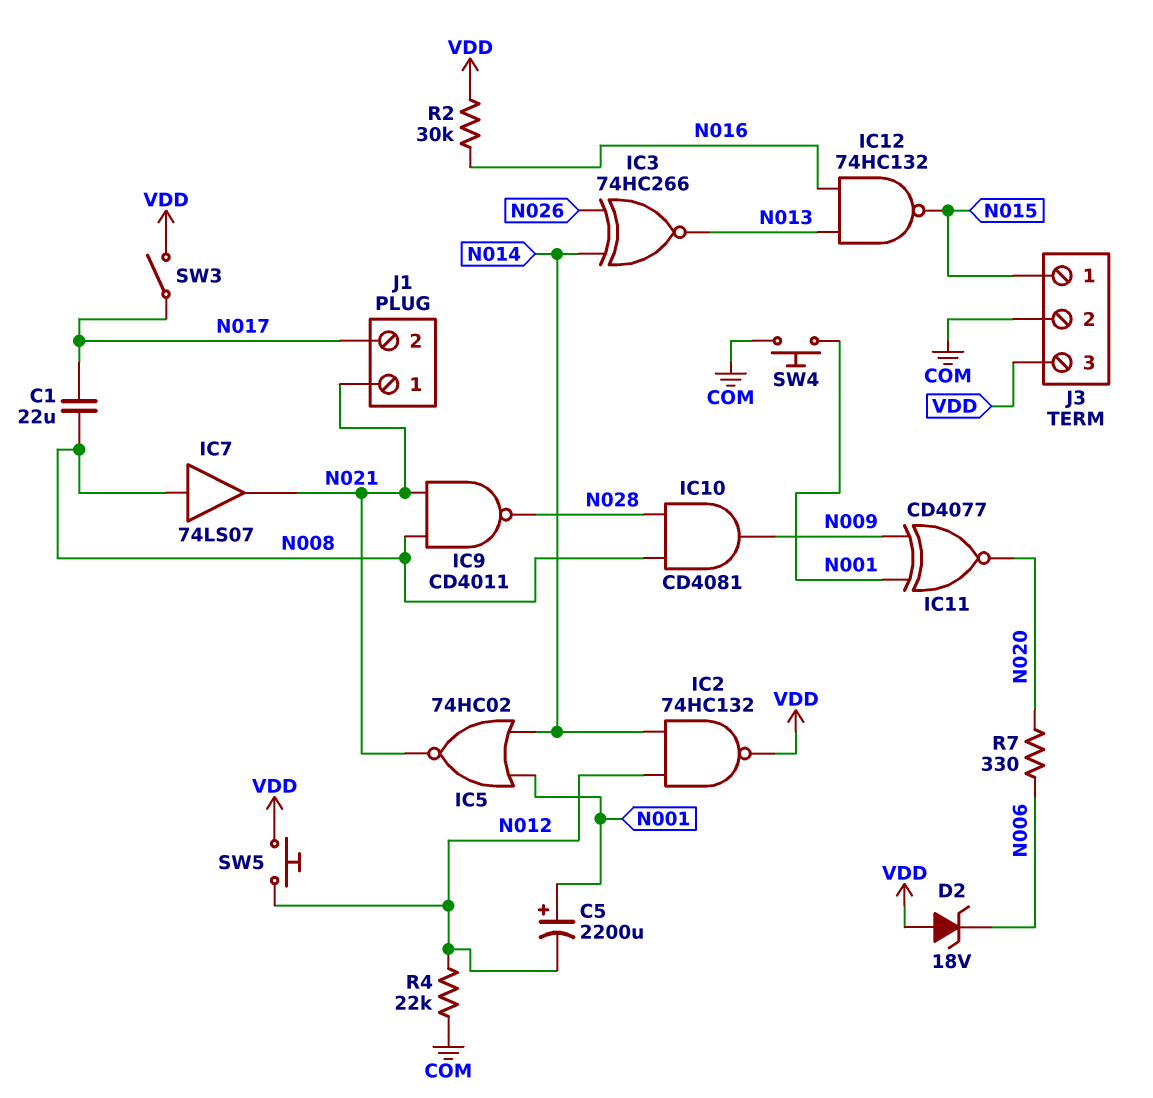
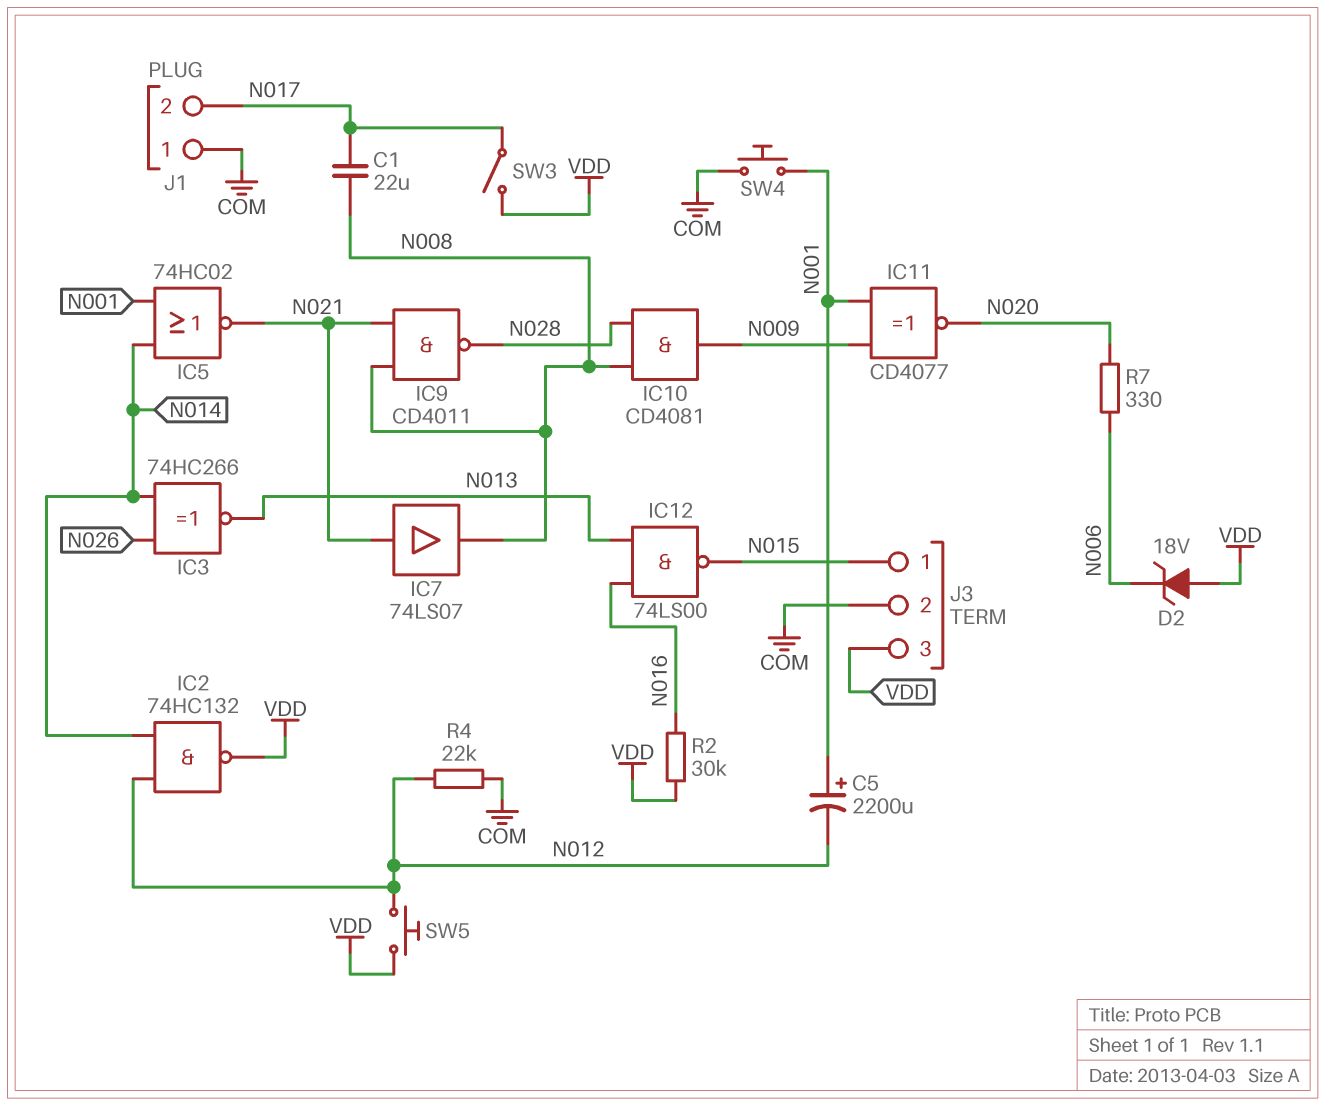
IC7: buffer 74LS07 (in N008, out N021) -> buffer 74LS07 (in N021, out N008)
IC12: NAND 74HC132 (in N013, in N016, out N015) -> NAND 74LS00 (in N013, in N016, out N015)
J1 pin 1: N021 -> COM

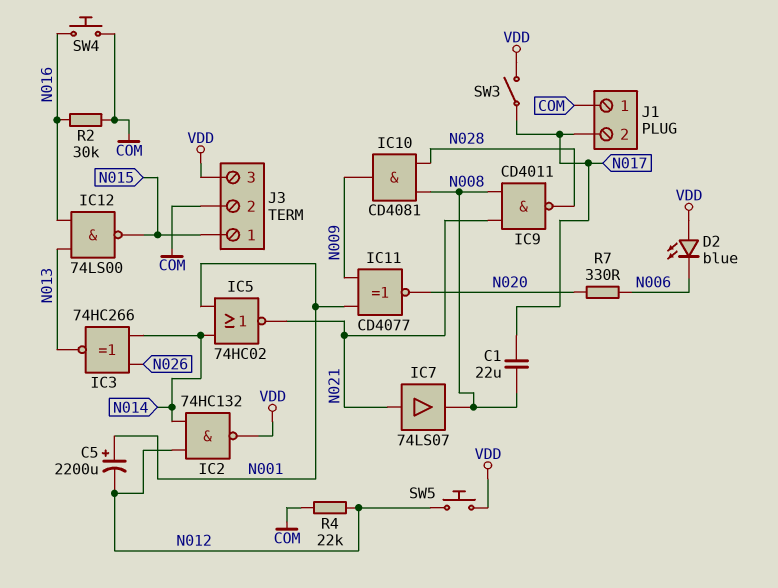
D2: zener 18V (A VDD, K N006) -> LED blue (A VDD, K N006)
R2: 30k (N016, VDD) -> 30k (COM, N016)
SW4: button (COM, N001) -> button (COM, N016)

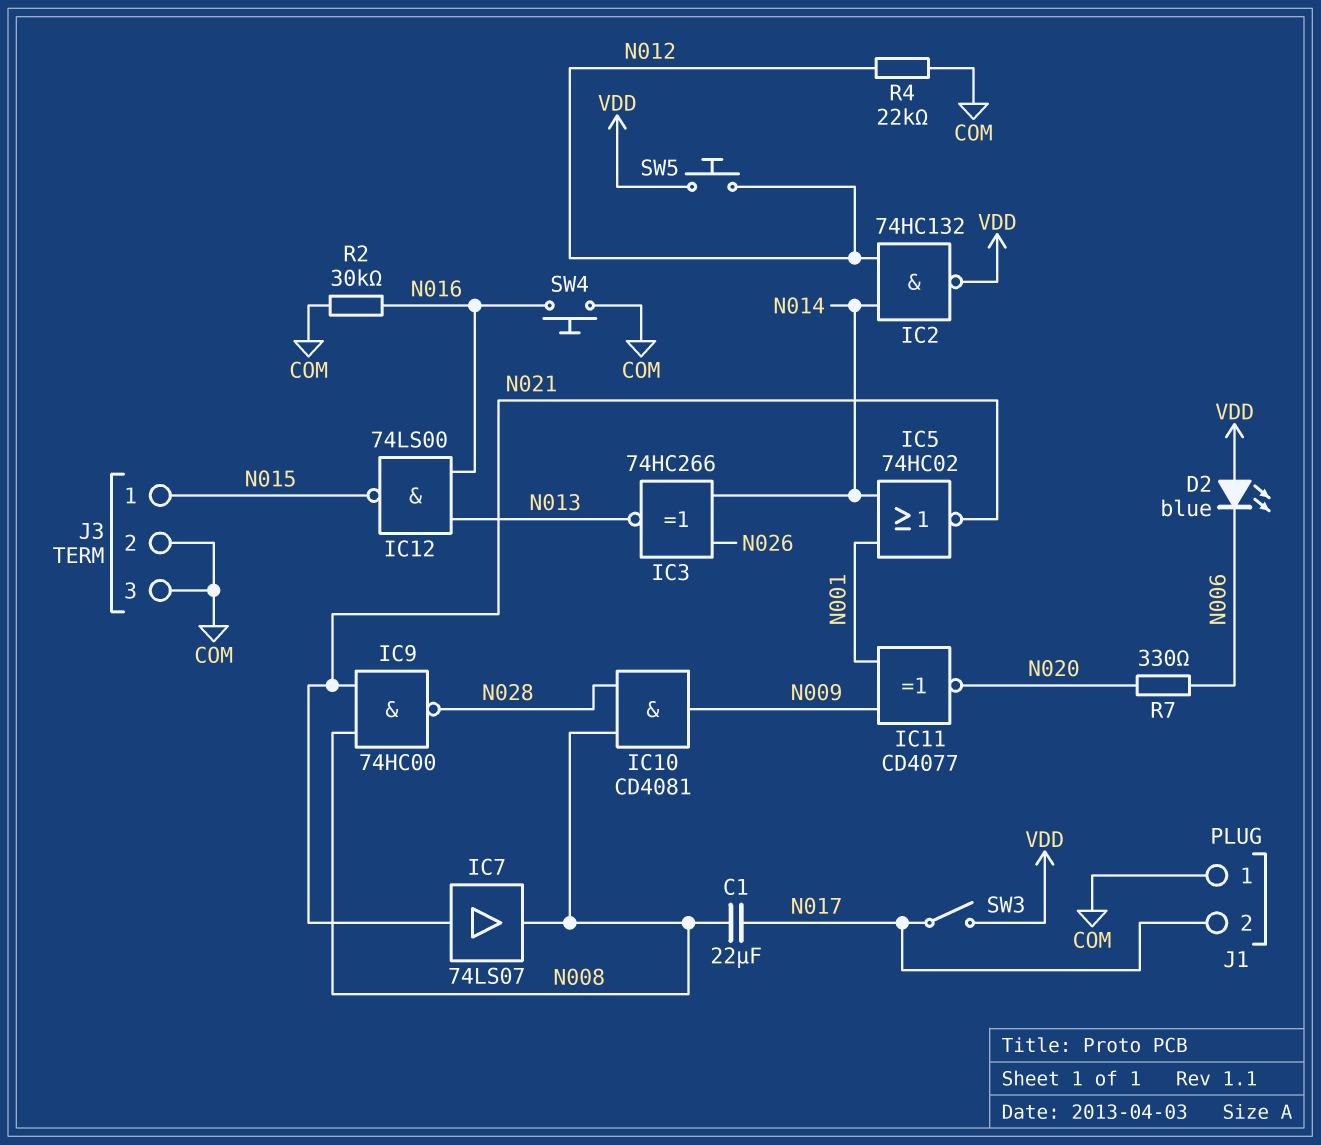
C5: 2200uF (plus N001, minus N012) -> none
IC9: NAND CD4011 (in N008, in N021, out N028) -> NAND 74HC00 (in N008, in N021, out N028)
J3 pin 3: VDD -> COM

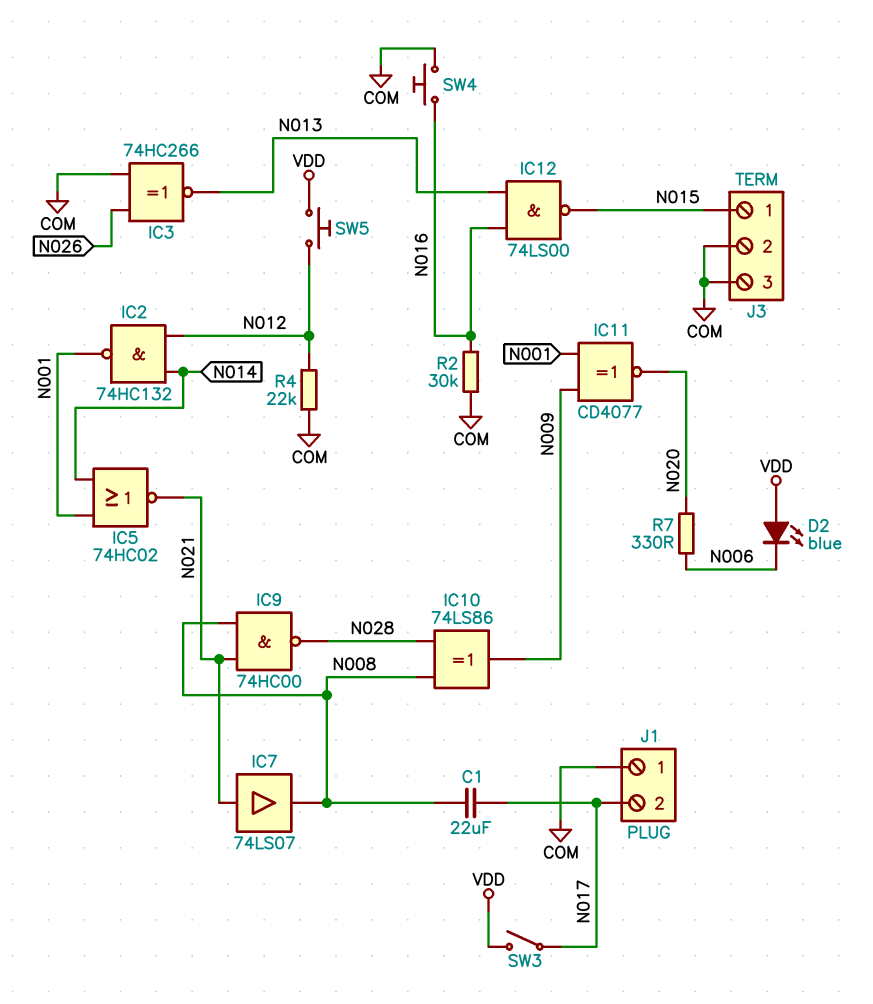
IC2: NAND 74HC132 (in N012, in N014, out VDD) -> NAND 74HC132 (in N012, in N014, out N001)
IC3: XNOR 74HC266 (in N014, in N026, out N013) -> XNOR 74HC266 (in COM, in N026, out N013)
IC10: AND CD4081 (in N008, in N028, out N009) -> XOR 74LS86 (in N008, in N028, out N009)

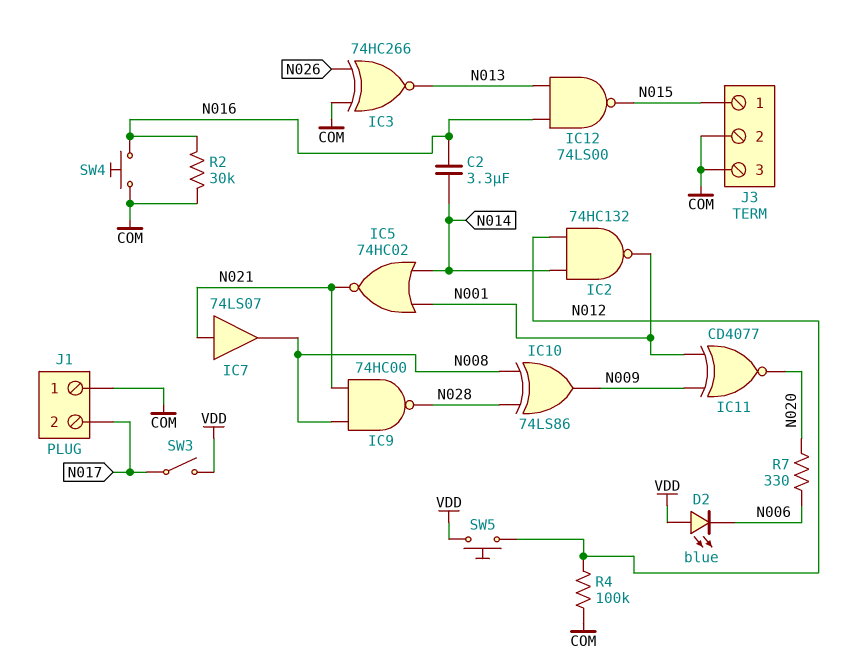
C1: 22uF (N008, N017) -> none
C2: none -> 3.3uF (N014, N016)
R4: 22k (COM, N012) -> 100k (COM, N012)

